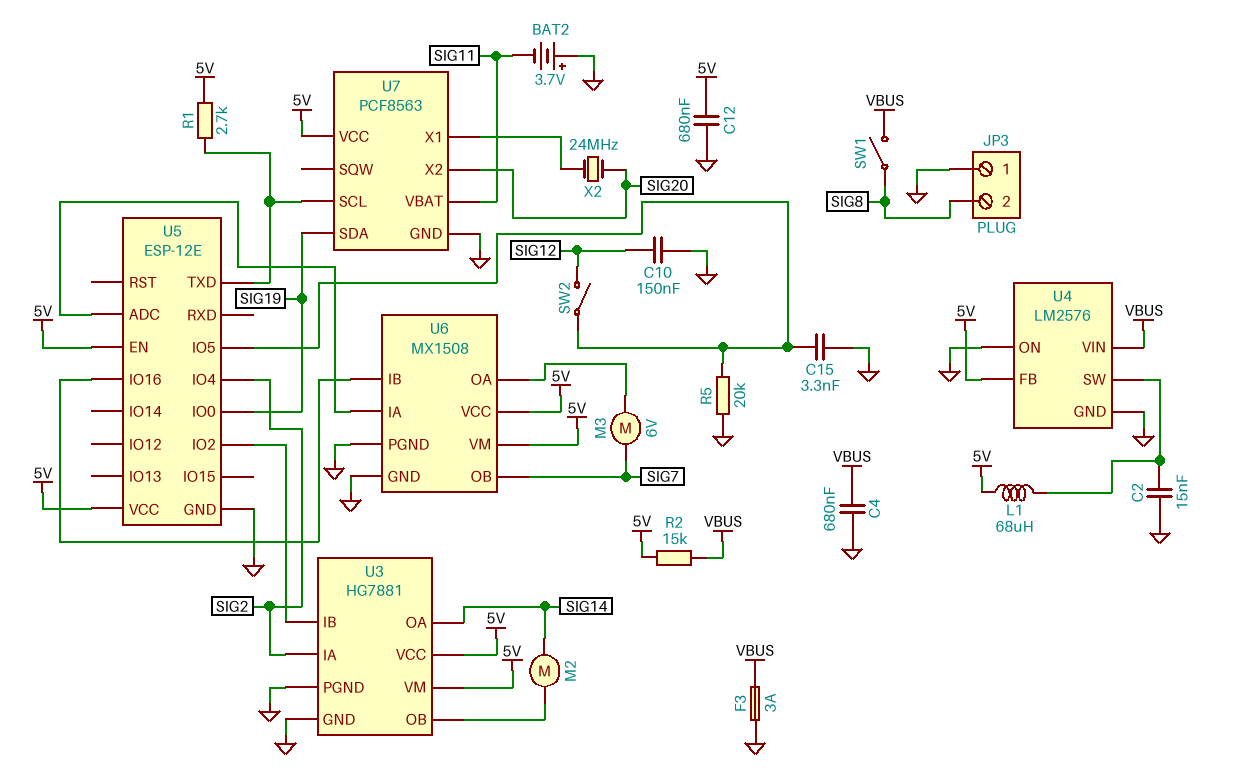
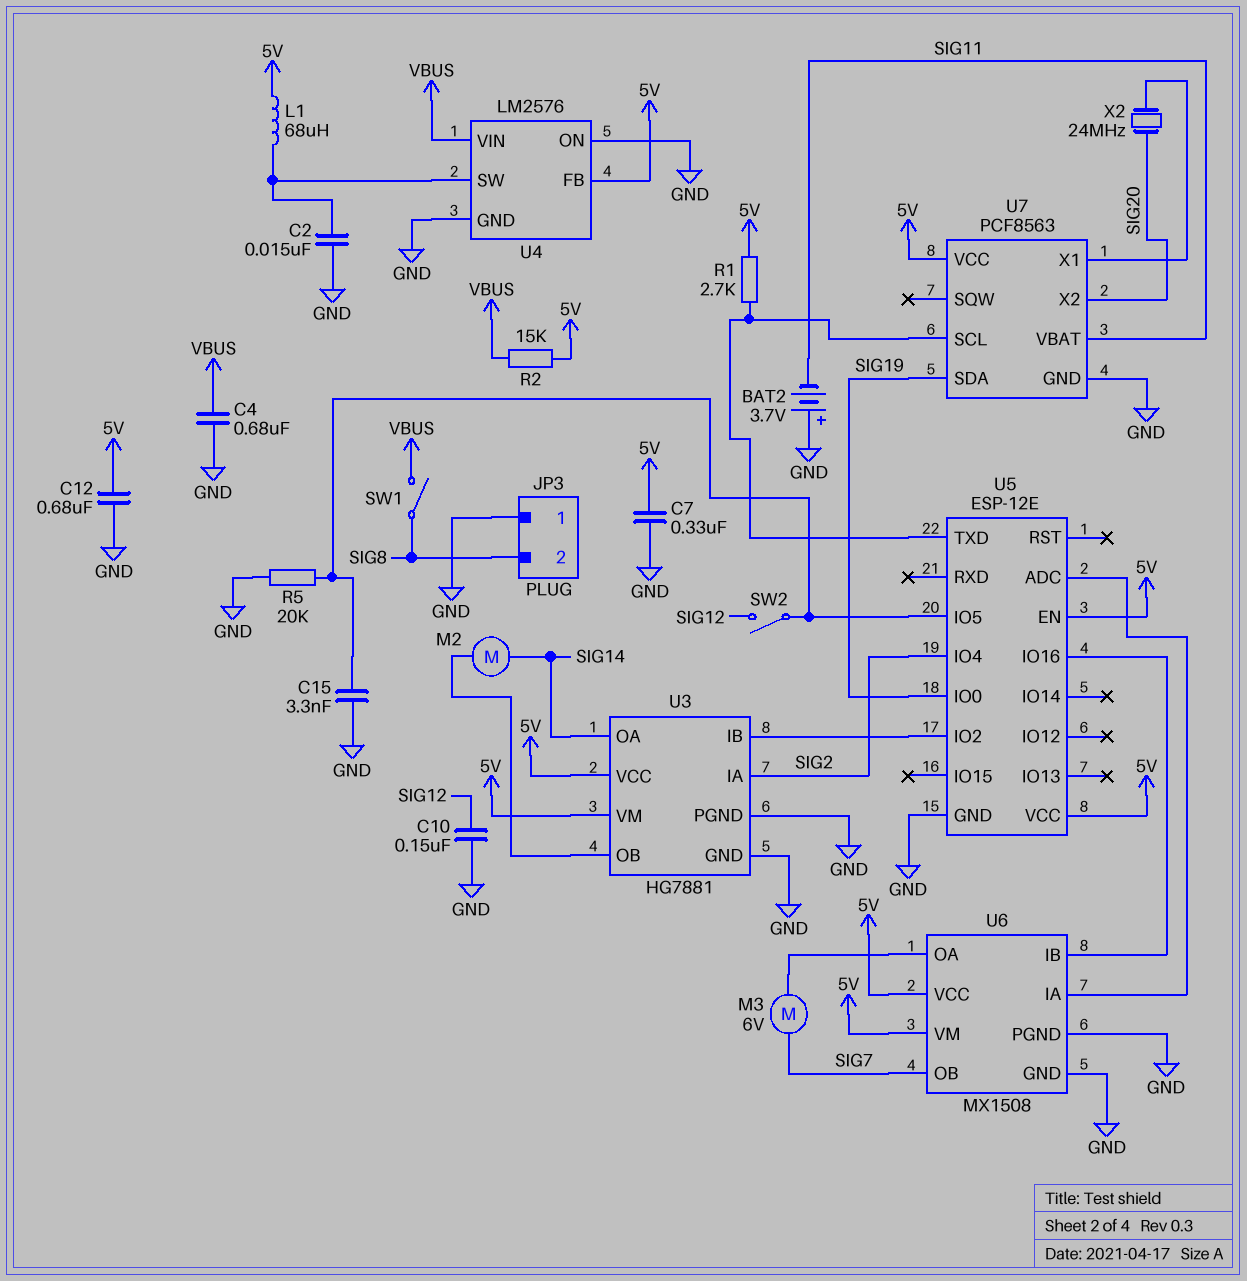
C7: none -> 330nF (5V, GND)
F3: 3A (GND, VBUS) -> none

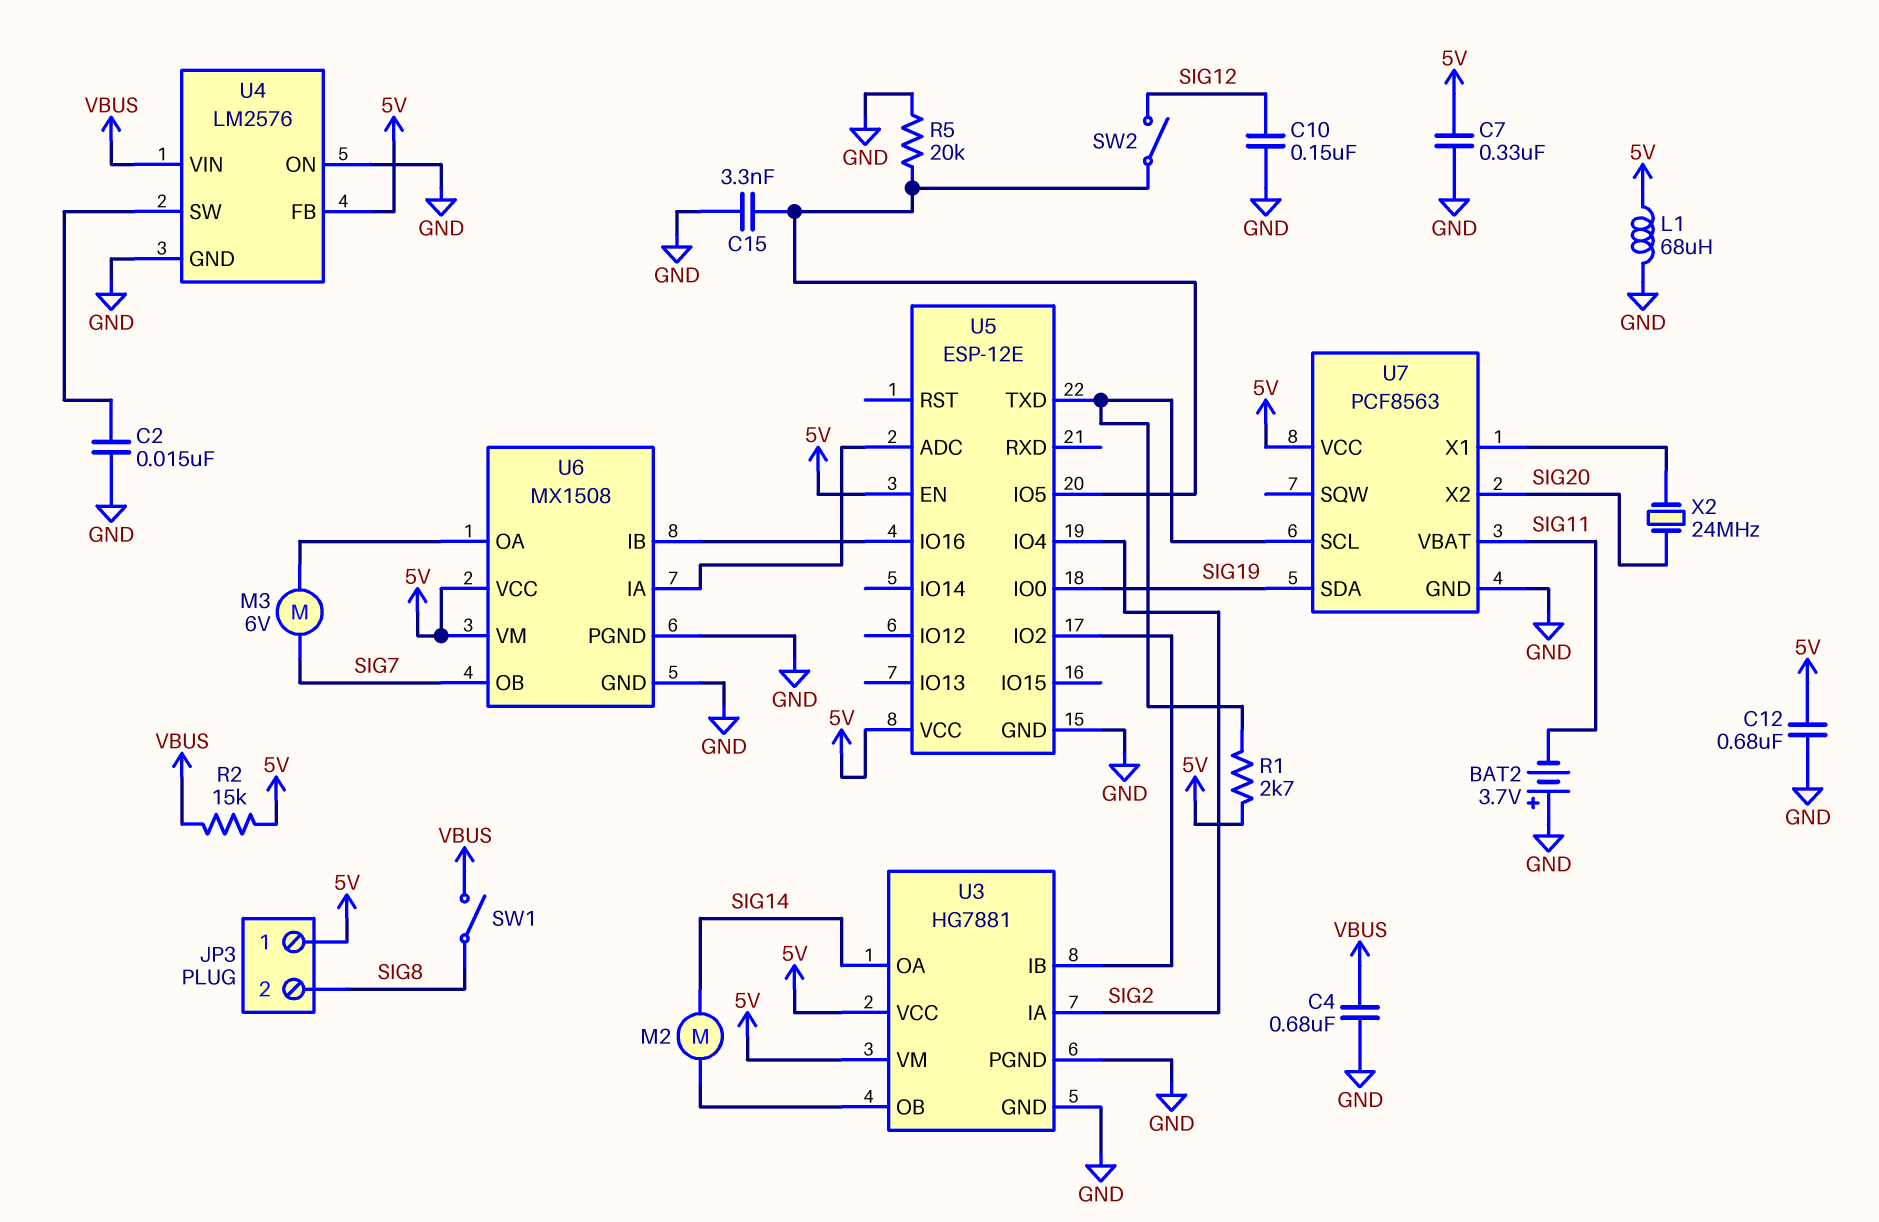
JP3 pin 1: GND -> 5V
L1: 68uH (5V, U4/SW) -> 68uH (5V, GND)

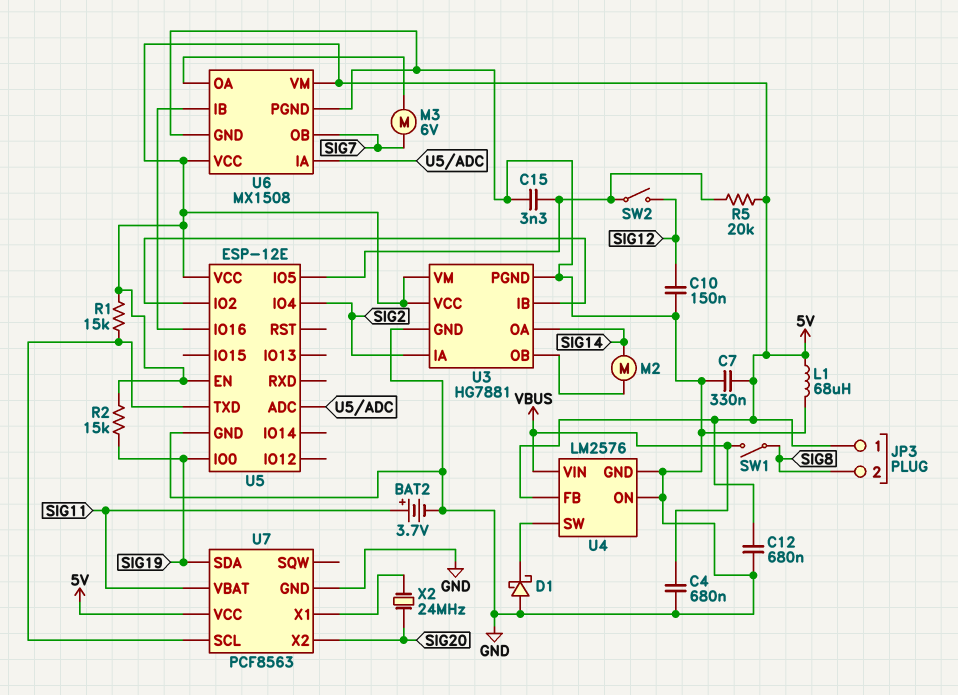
BAT2: 3.7V (plus GND, minus SIG11) -> 3.7V (plus SIG11, minus GND)
C2: 15nF (GND, U4/SW) -> none
D1: none -> schottky (A GND, K U4/SW)
R1: 2.7k (5V, U5/TXD) -> 15k (5V, U5/TXD)
R2: 15k (5V, VBUS) -> 15k (5V, SIG19)
R5: 20k (GND, U5/IO5) -> 20k (5V, U5/IO5)

